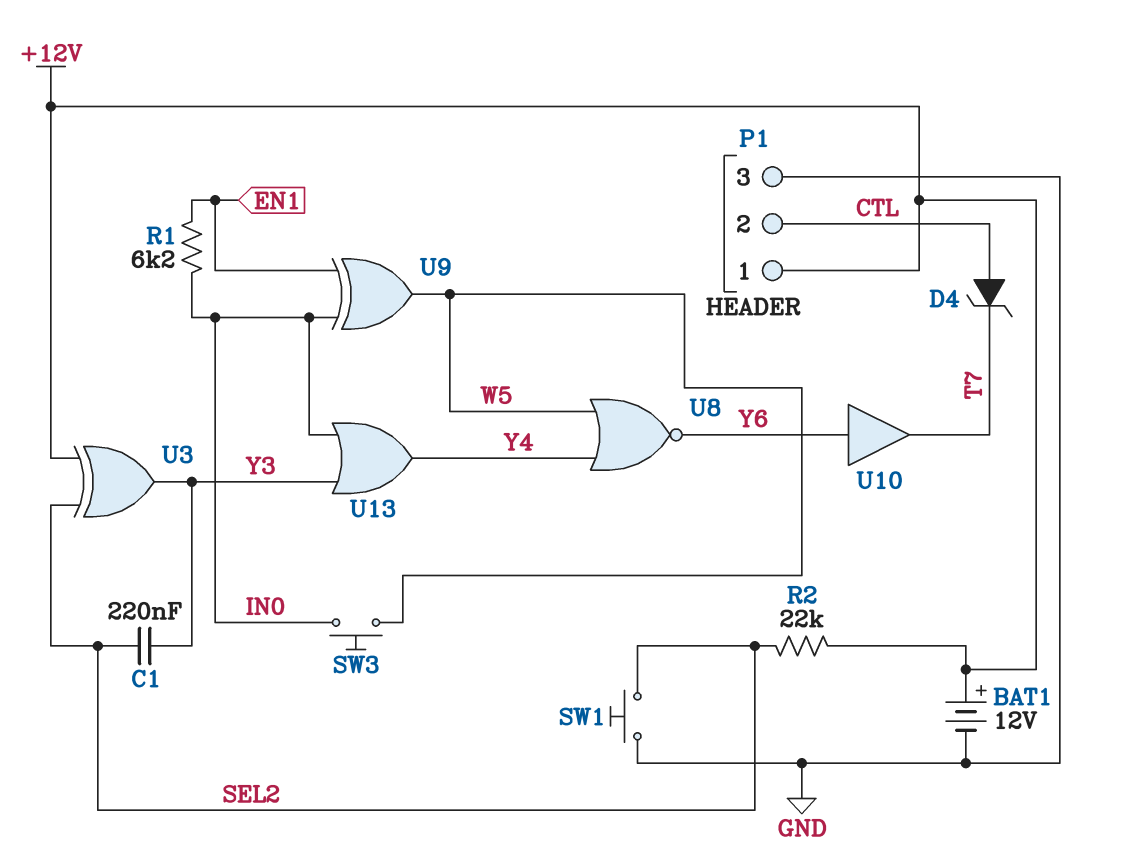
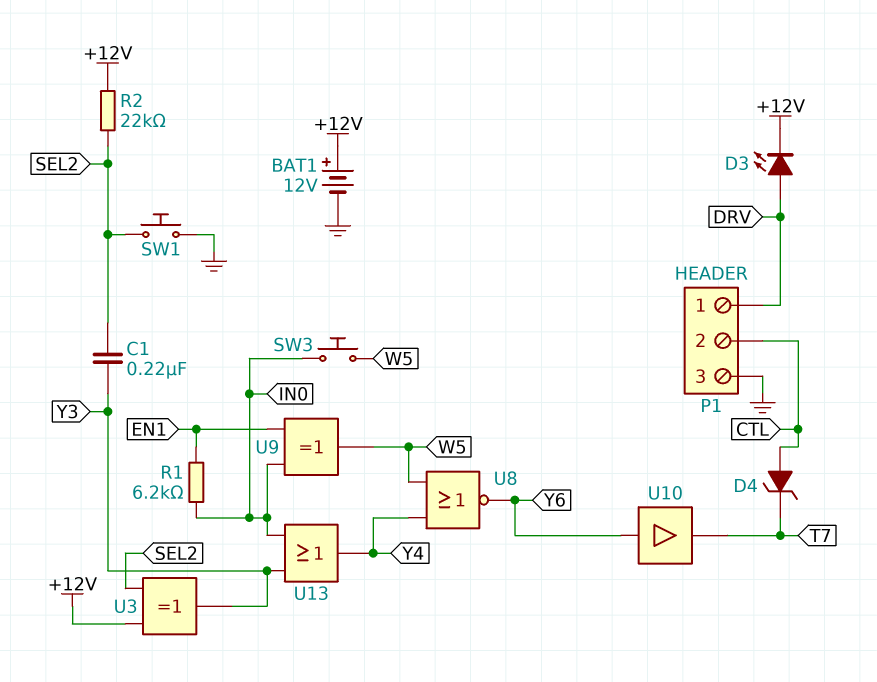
D3: none -> LED (A DRV, K +12V)
P1 pin 1: +12V -> DRV

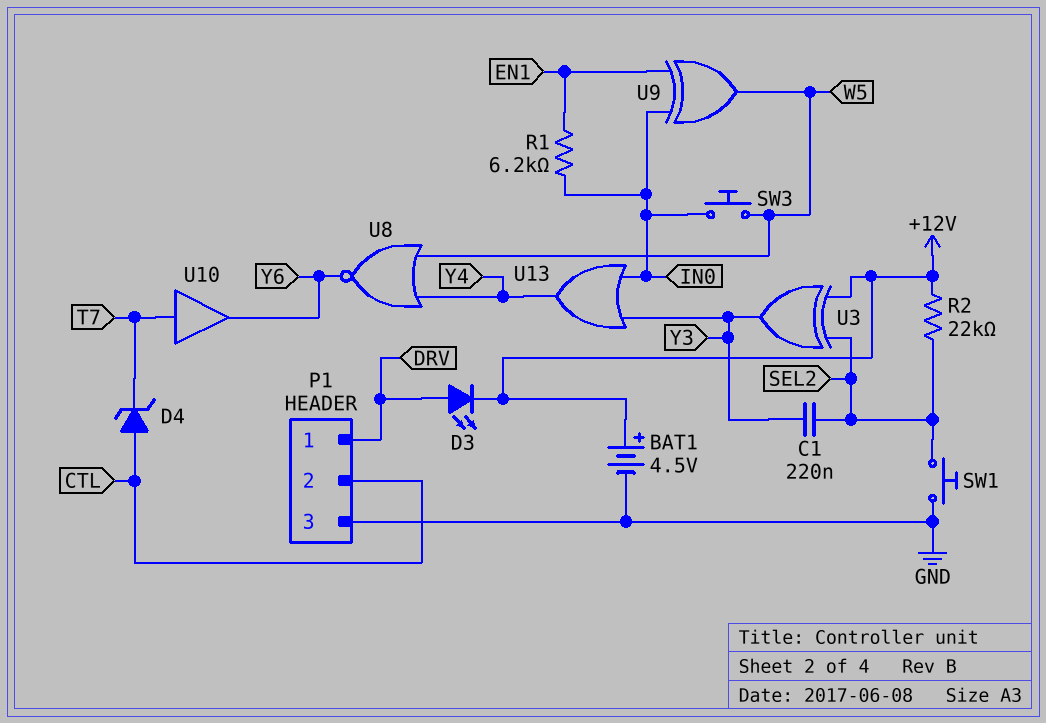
BAT1: 12V (plus +12V, minus GND) -> 4.5V (plus +12V, minus GND)
U10: buffer (in Y6, out T7) -> buffer (in T7, out Y6)

